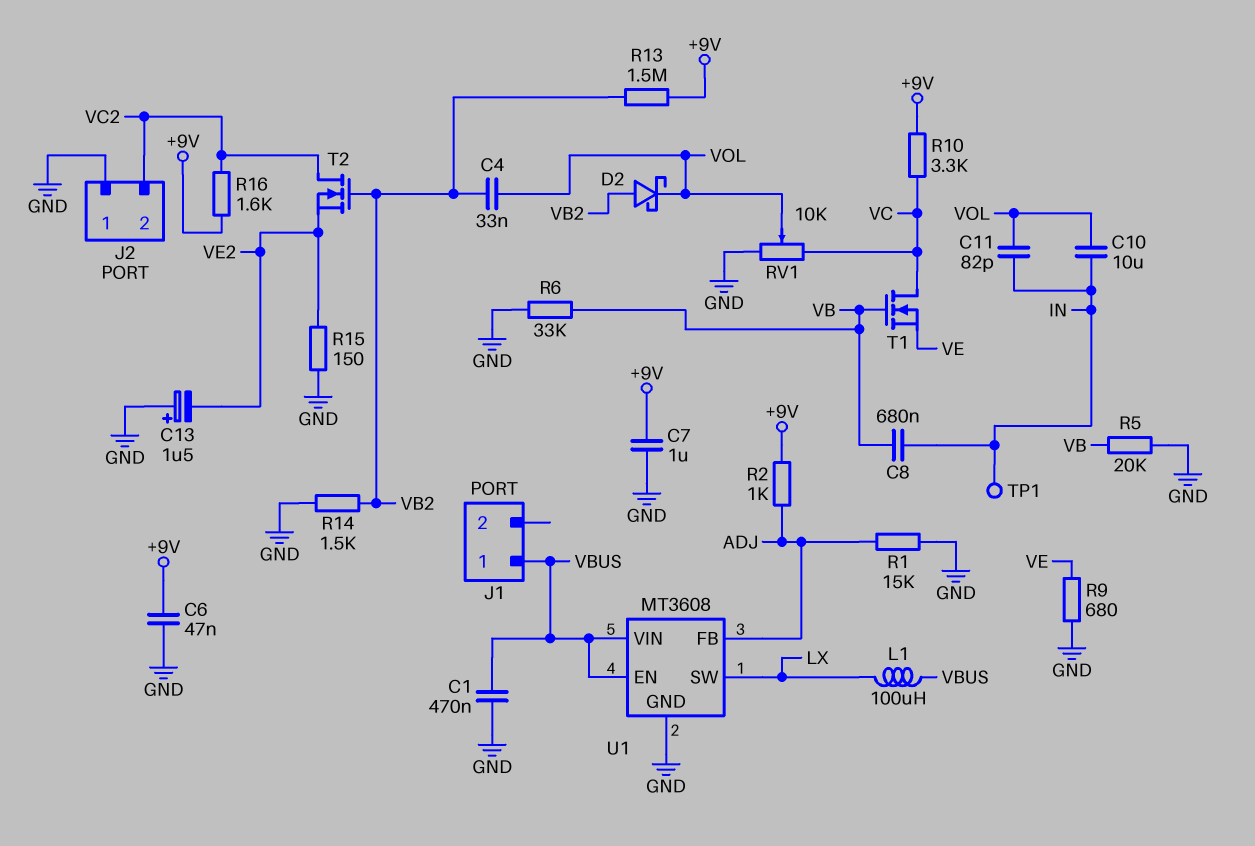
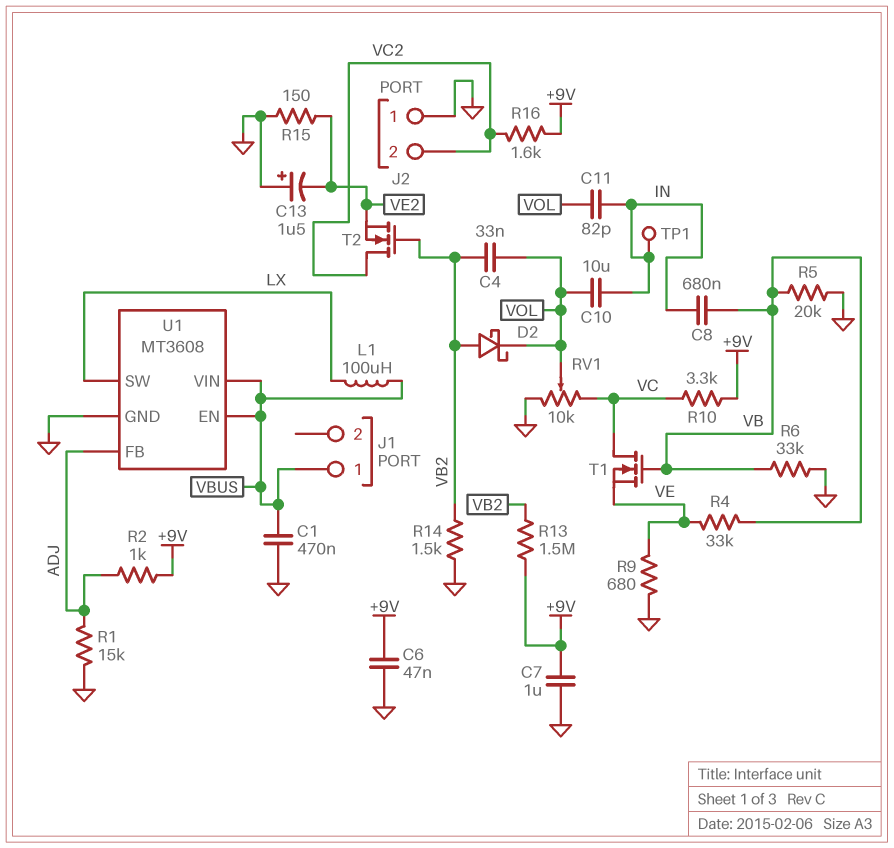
R4: none -> 33k (VB, VE)

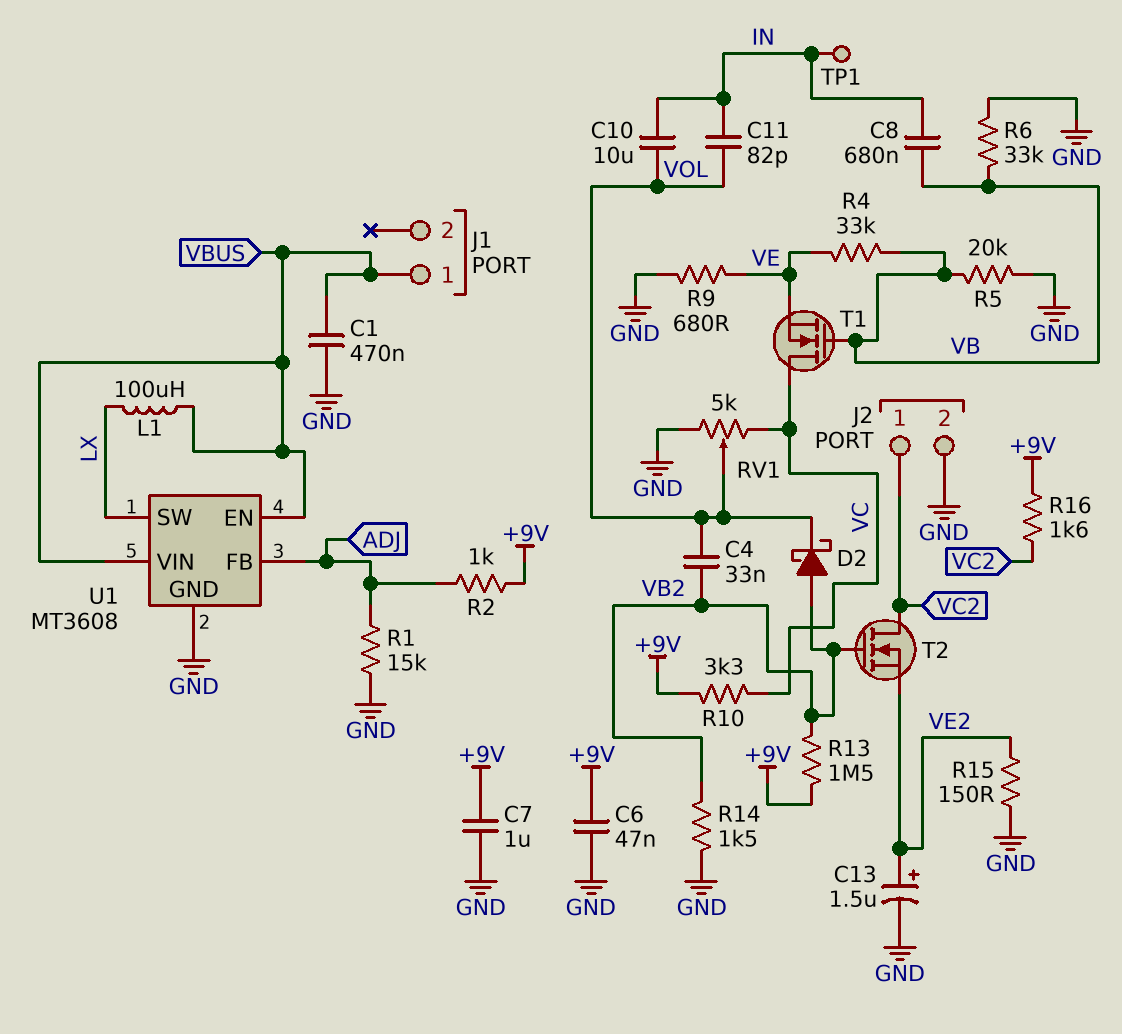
C13: 1.5uF (plus GND, minus VE2) -> 1.5uF (plus VE2, minus GND)
J2 pin 1: GND -> VC2
J2 pin 2: VC2 -> GND
RV1: 10k (GND, VC, wiper VOL) -> 5k (GND, VC, wiper VOL)

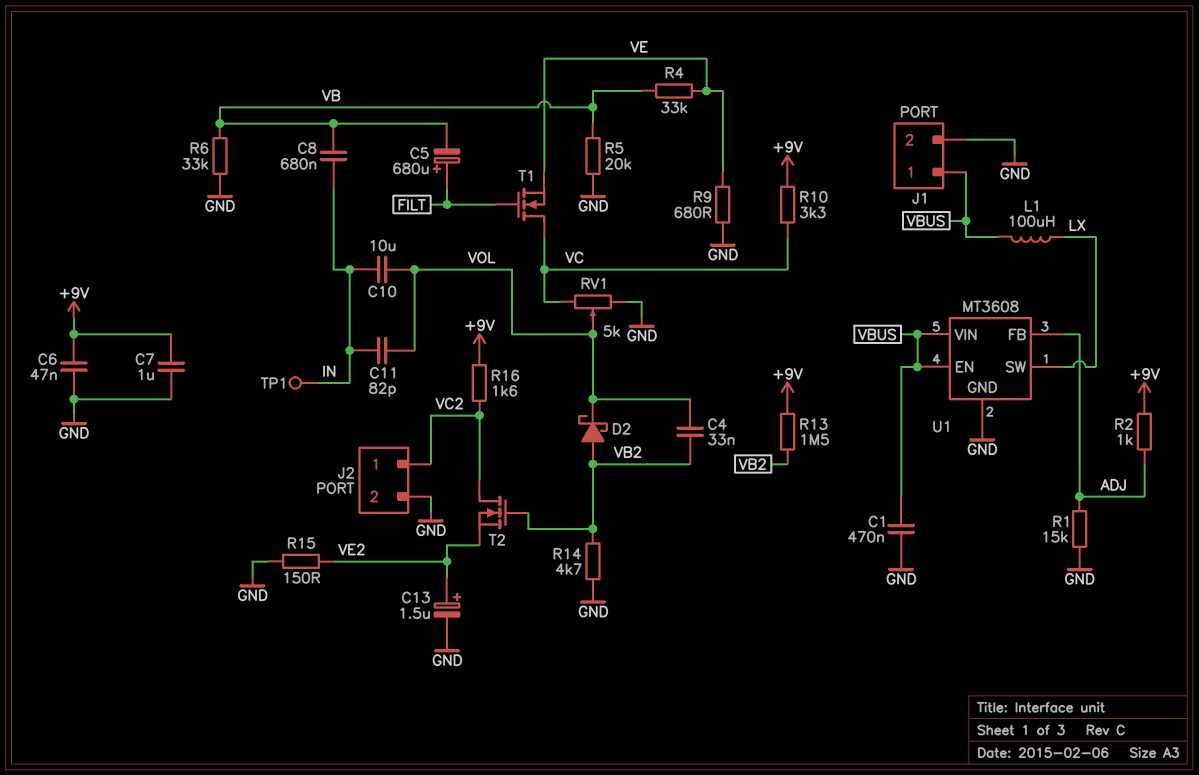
C5: none -> 680uF (plus FILT, minus VB)
J1 pin 2: none -> GND
R14: 1.5k (GND, VB2) -> 4.7k (GND, VB2)
T1: NMOS (G VB, D VC, S VE) -> NMOS (G FILT, D VC, S VE)

